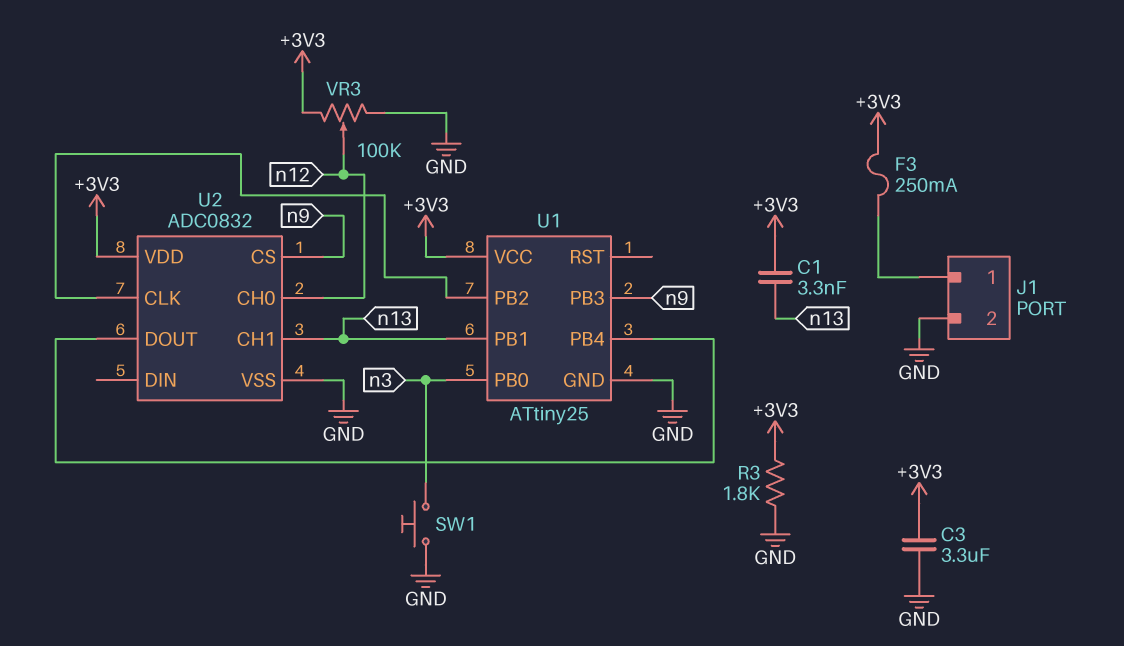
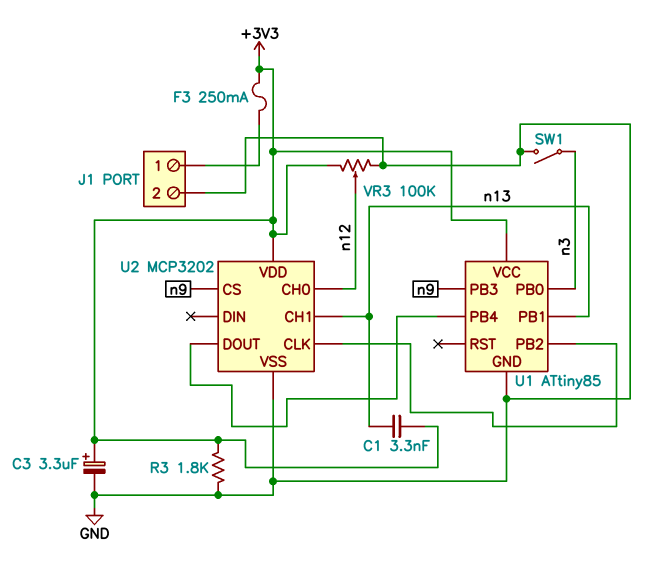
C3: 3.3uF (+3V3, GND) -> 3.3uF (plus +3V3, minus GND)
SW1: button (GND, n3) -> switch (GND, n3)
U1: ATtiny25 -> ATtiny85
U2: ADC0832 -> MCP3202

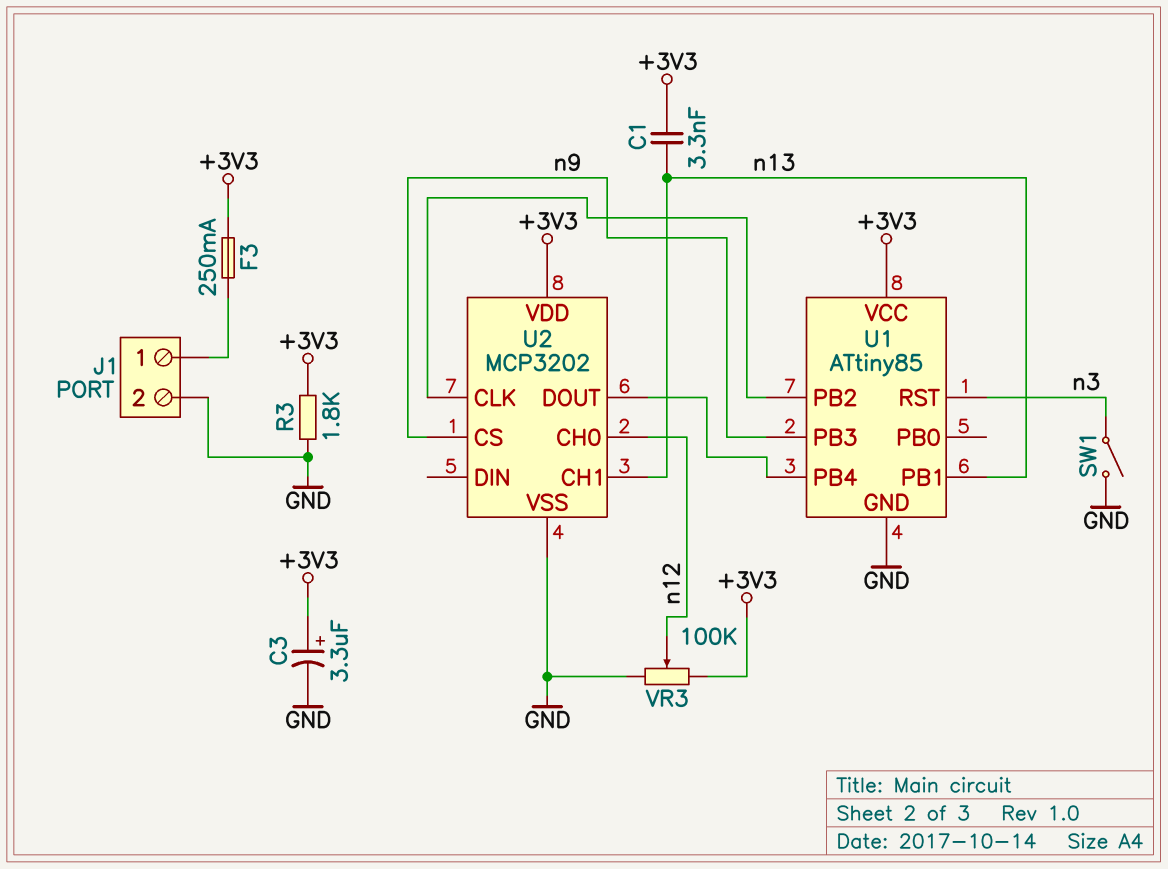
U1 pin PB0: n3 -> none
U1 pin RST: none -> n3

